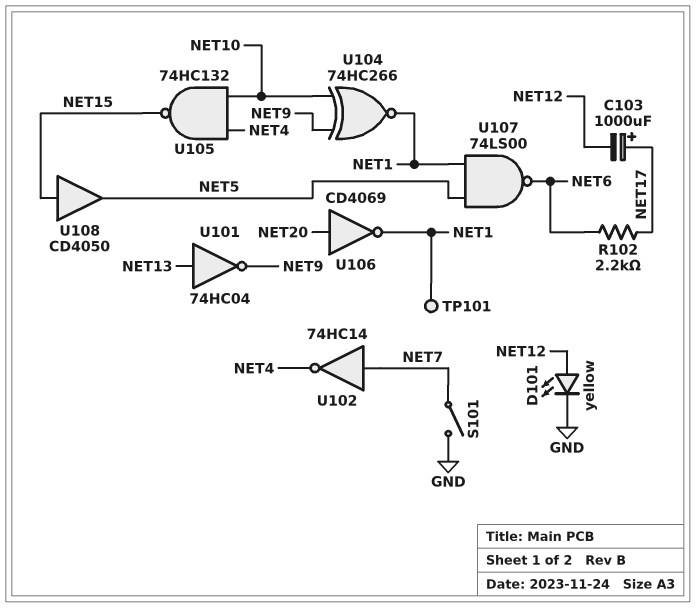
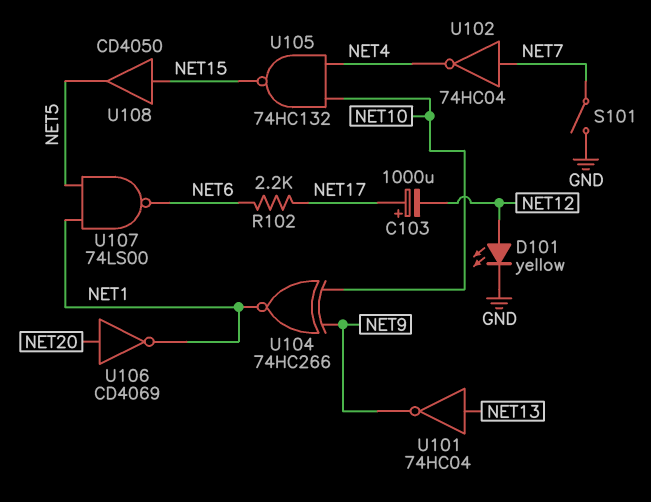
TP101: test point (NET1) -> none
U102: NOT 74HC14 (in NET7, out NET4) -> NOT 74HC04 (in NET7, out NET4)

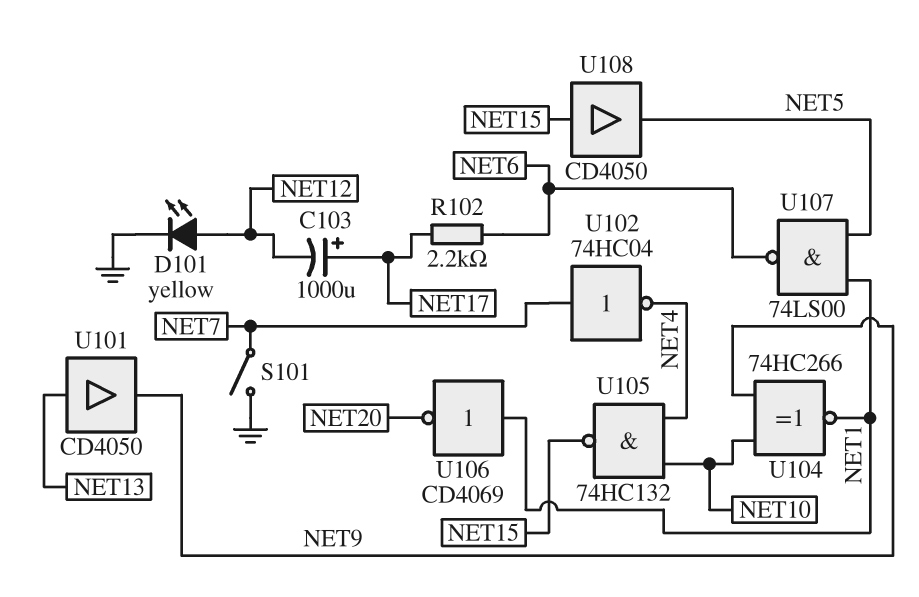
U101: NOT 74HC04 (in NET13, out NET9) -> buffer CD4050 (in NET13, out NET9)
U106: NOT CD4069 (in NET20, out NET1) -> NOT CD4069 (in NET1, out NET20)

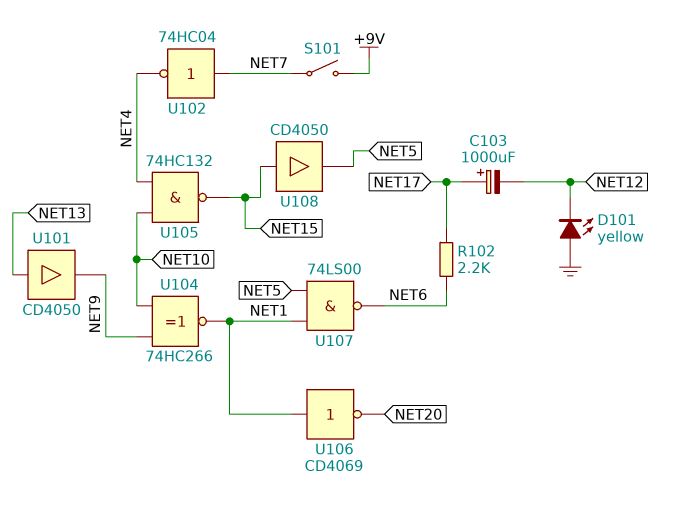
D101: LED yellow (A NET12, K GND) -> LED yellow (A GND, K NET12)
S101: switch (GND, NET7) -> switch (+9V, NET7)

